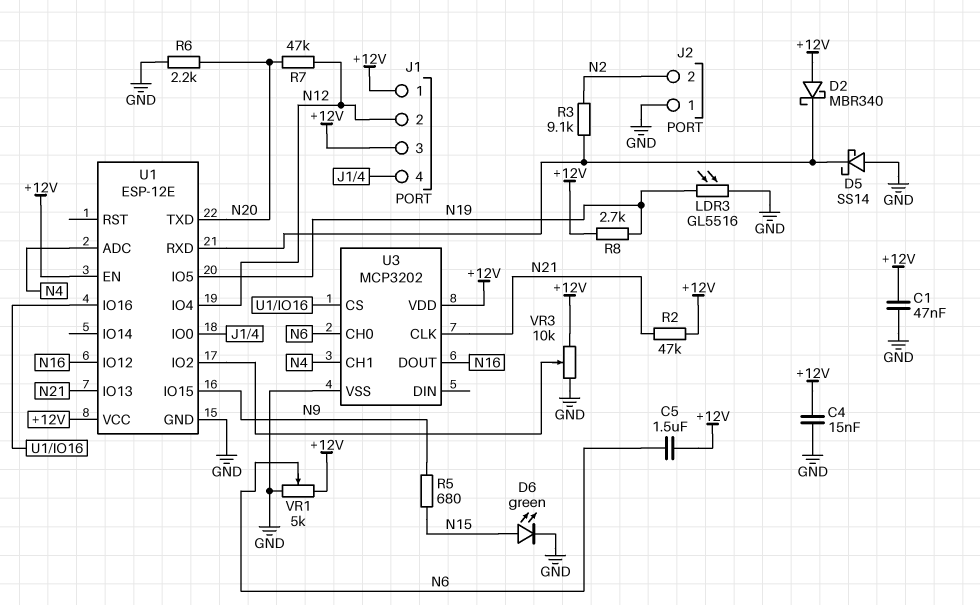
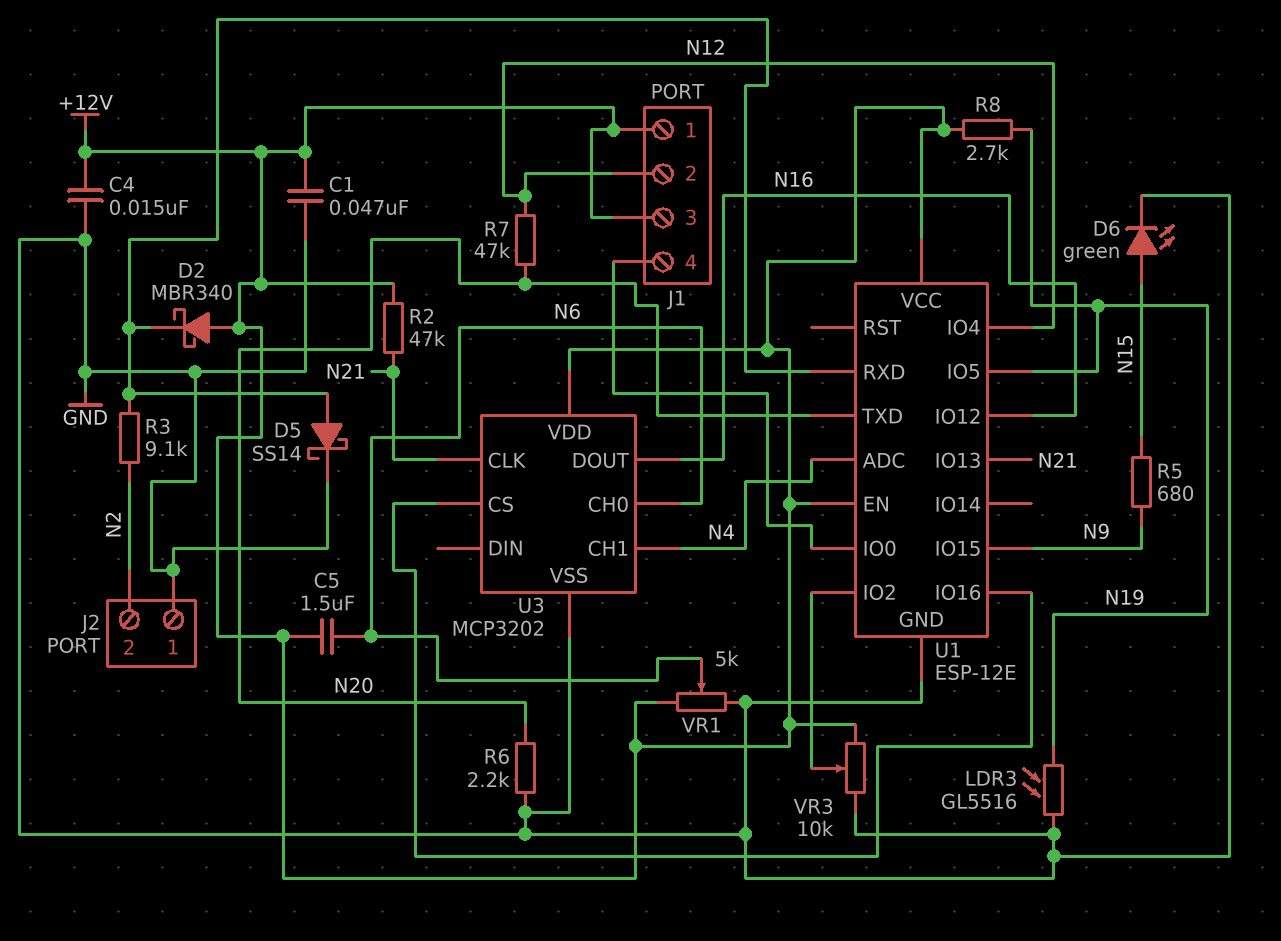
D5: schottky SS14 (A GND, K U1/RXD) -> schottky SS14 (A U1/RXD, K GND)

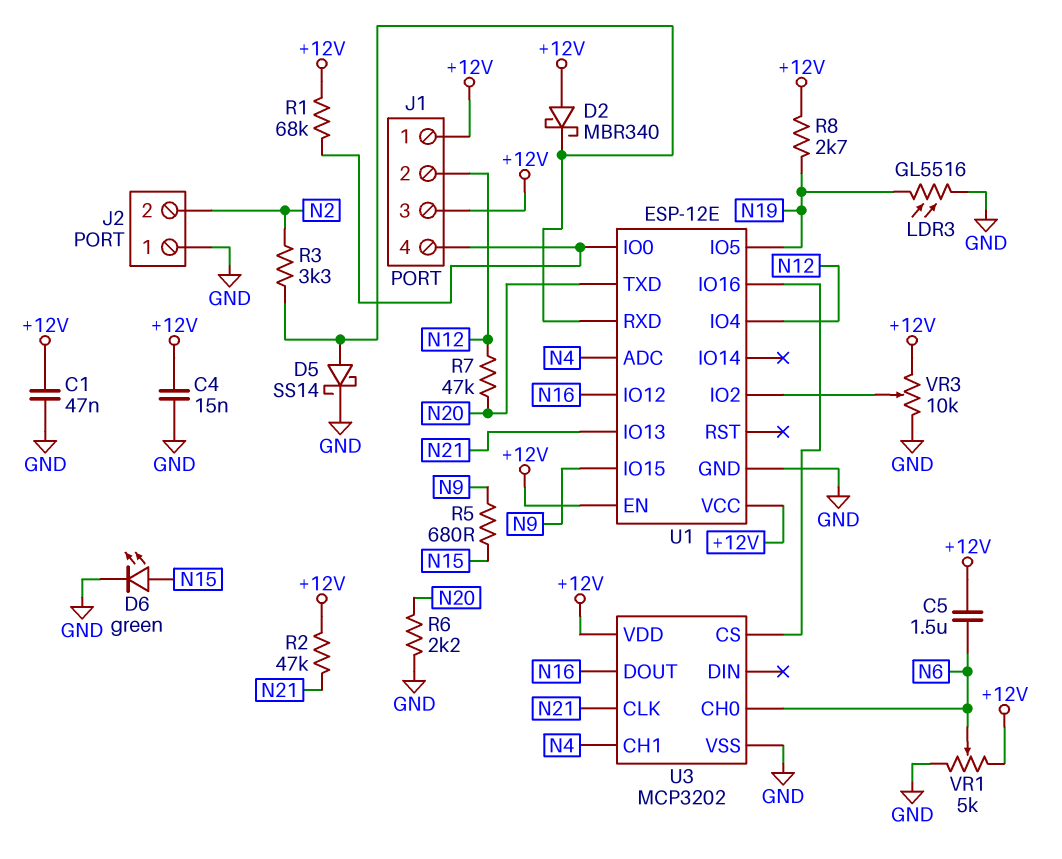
R1: none -> 68k (+12V, J1/4)
R3: 9.1k (N2, U1/RXD) -> 3.3k (N2, U1/RXD)

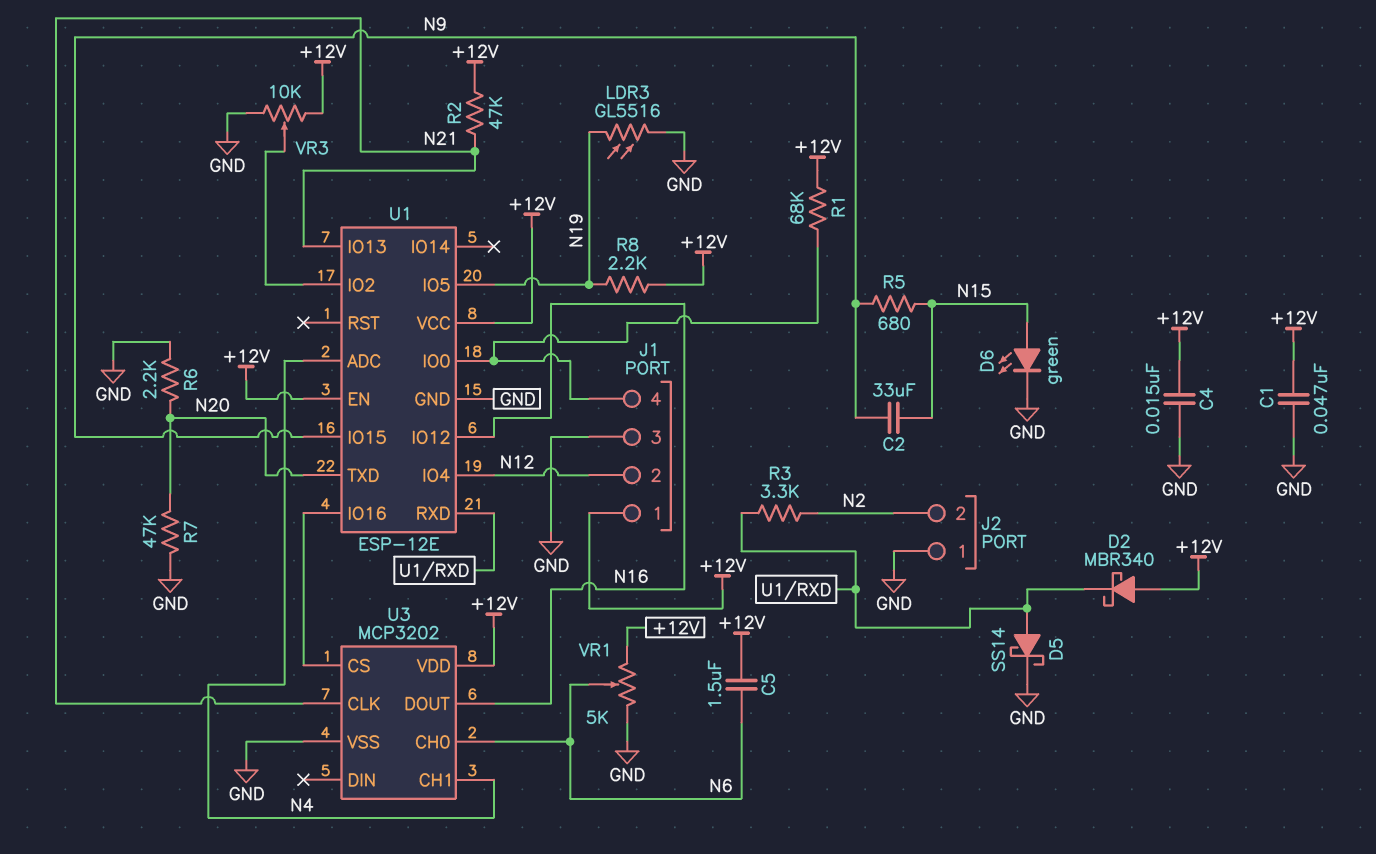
C2: none -> 33uF (N9, N15)
J1 pin 3: +12V -> GND
R7: 47k (N12, N20) -> 47k (GND, N20)
R8: 2.7k (+12V, N19) -> 2.2k (+12V, N19)

